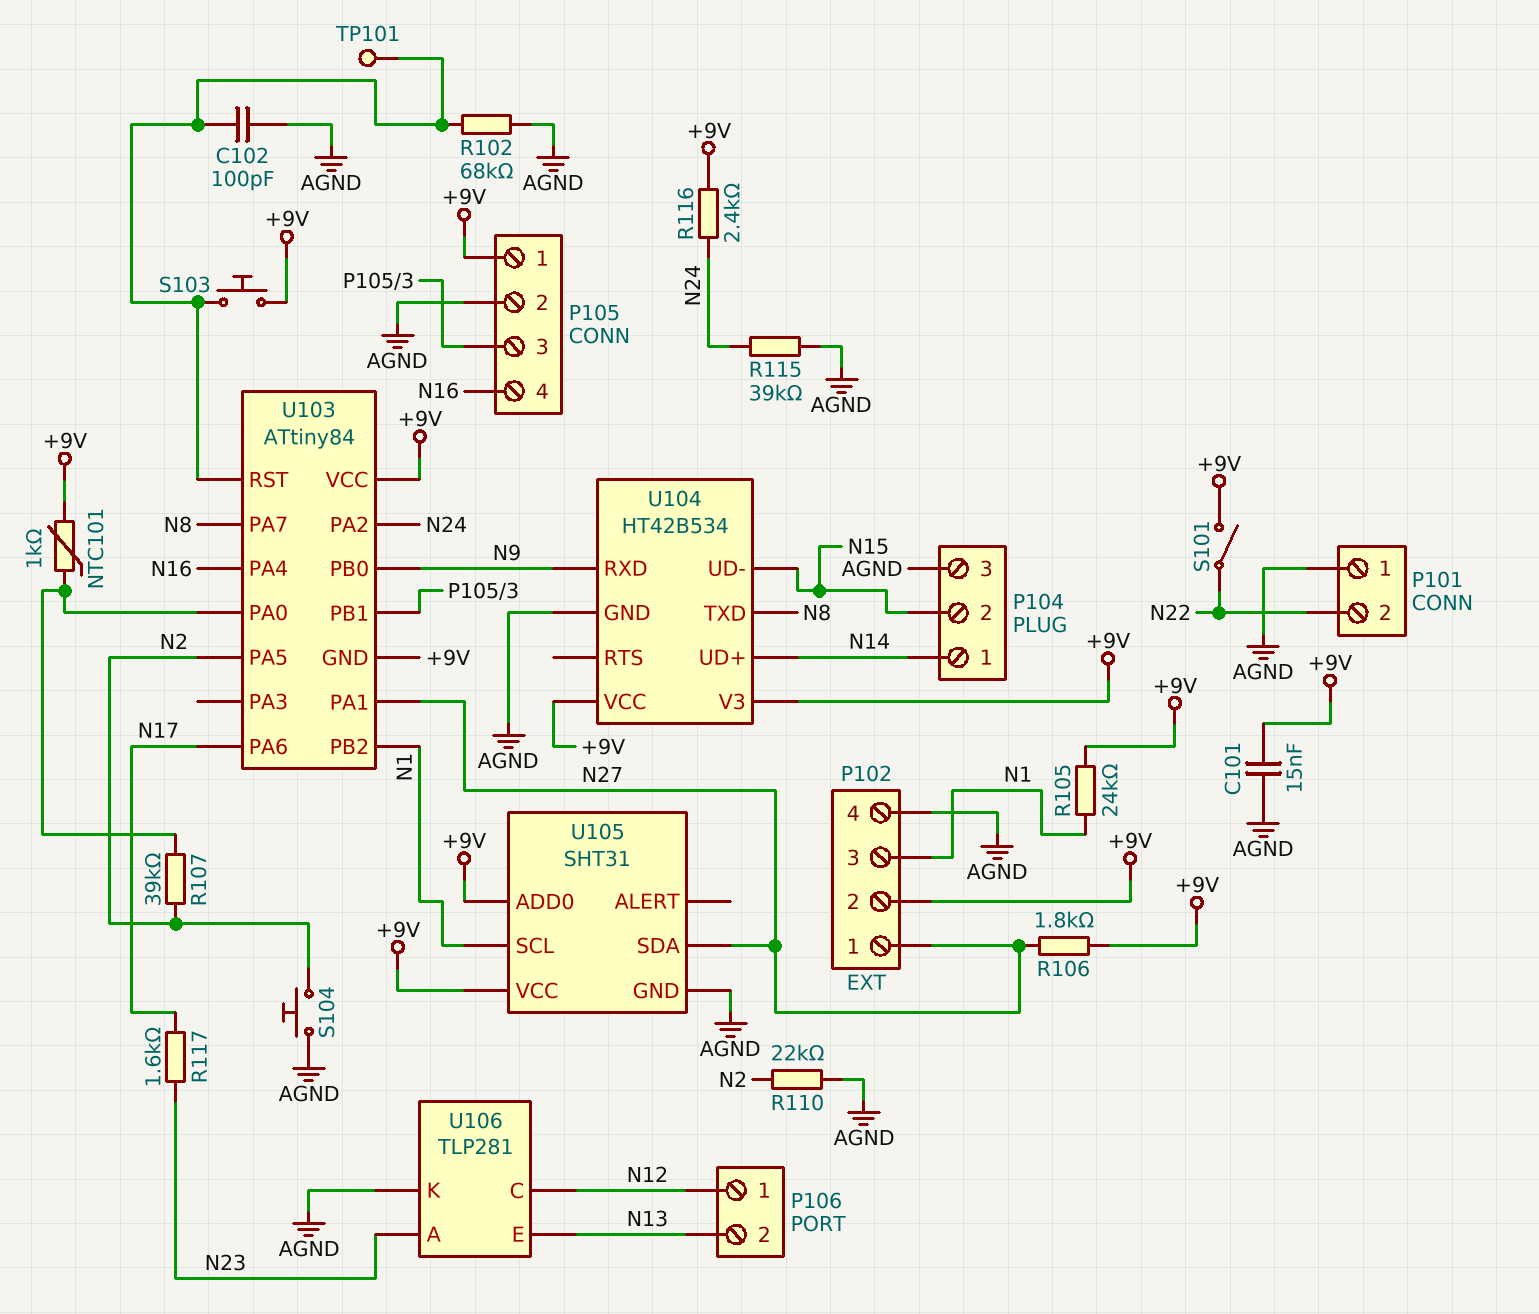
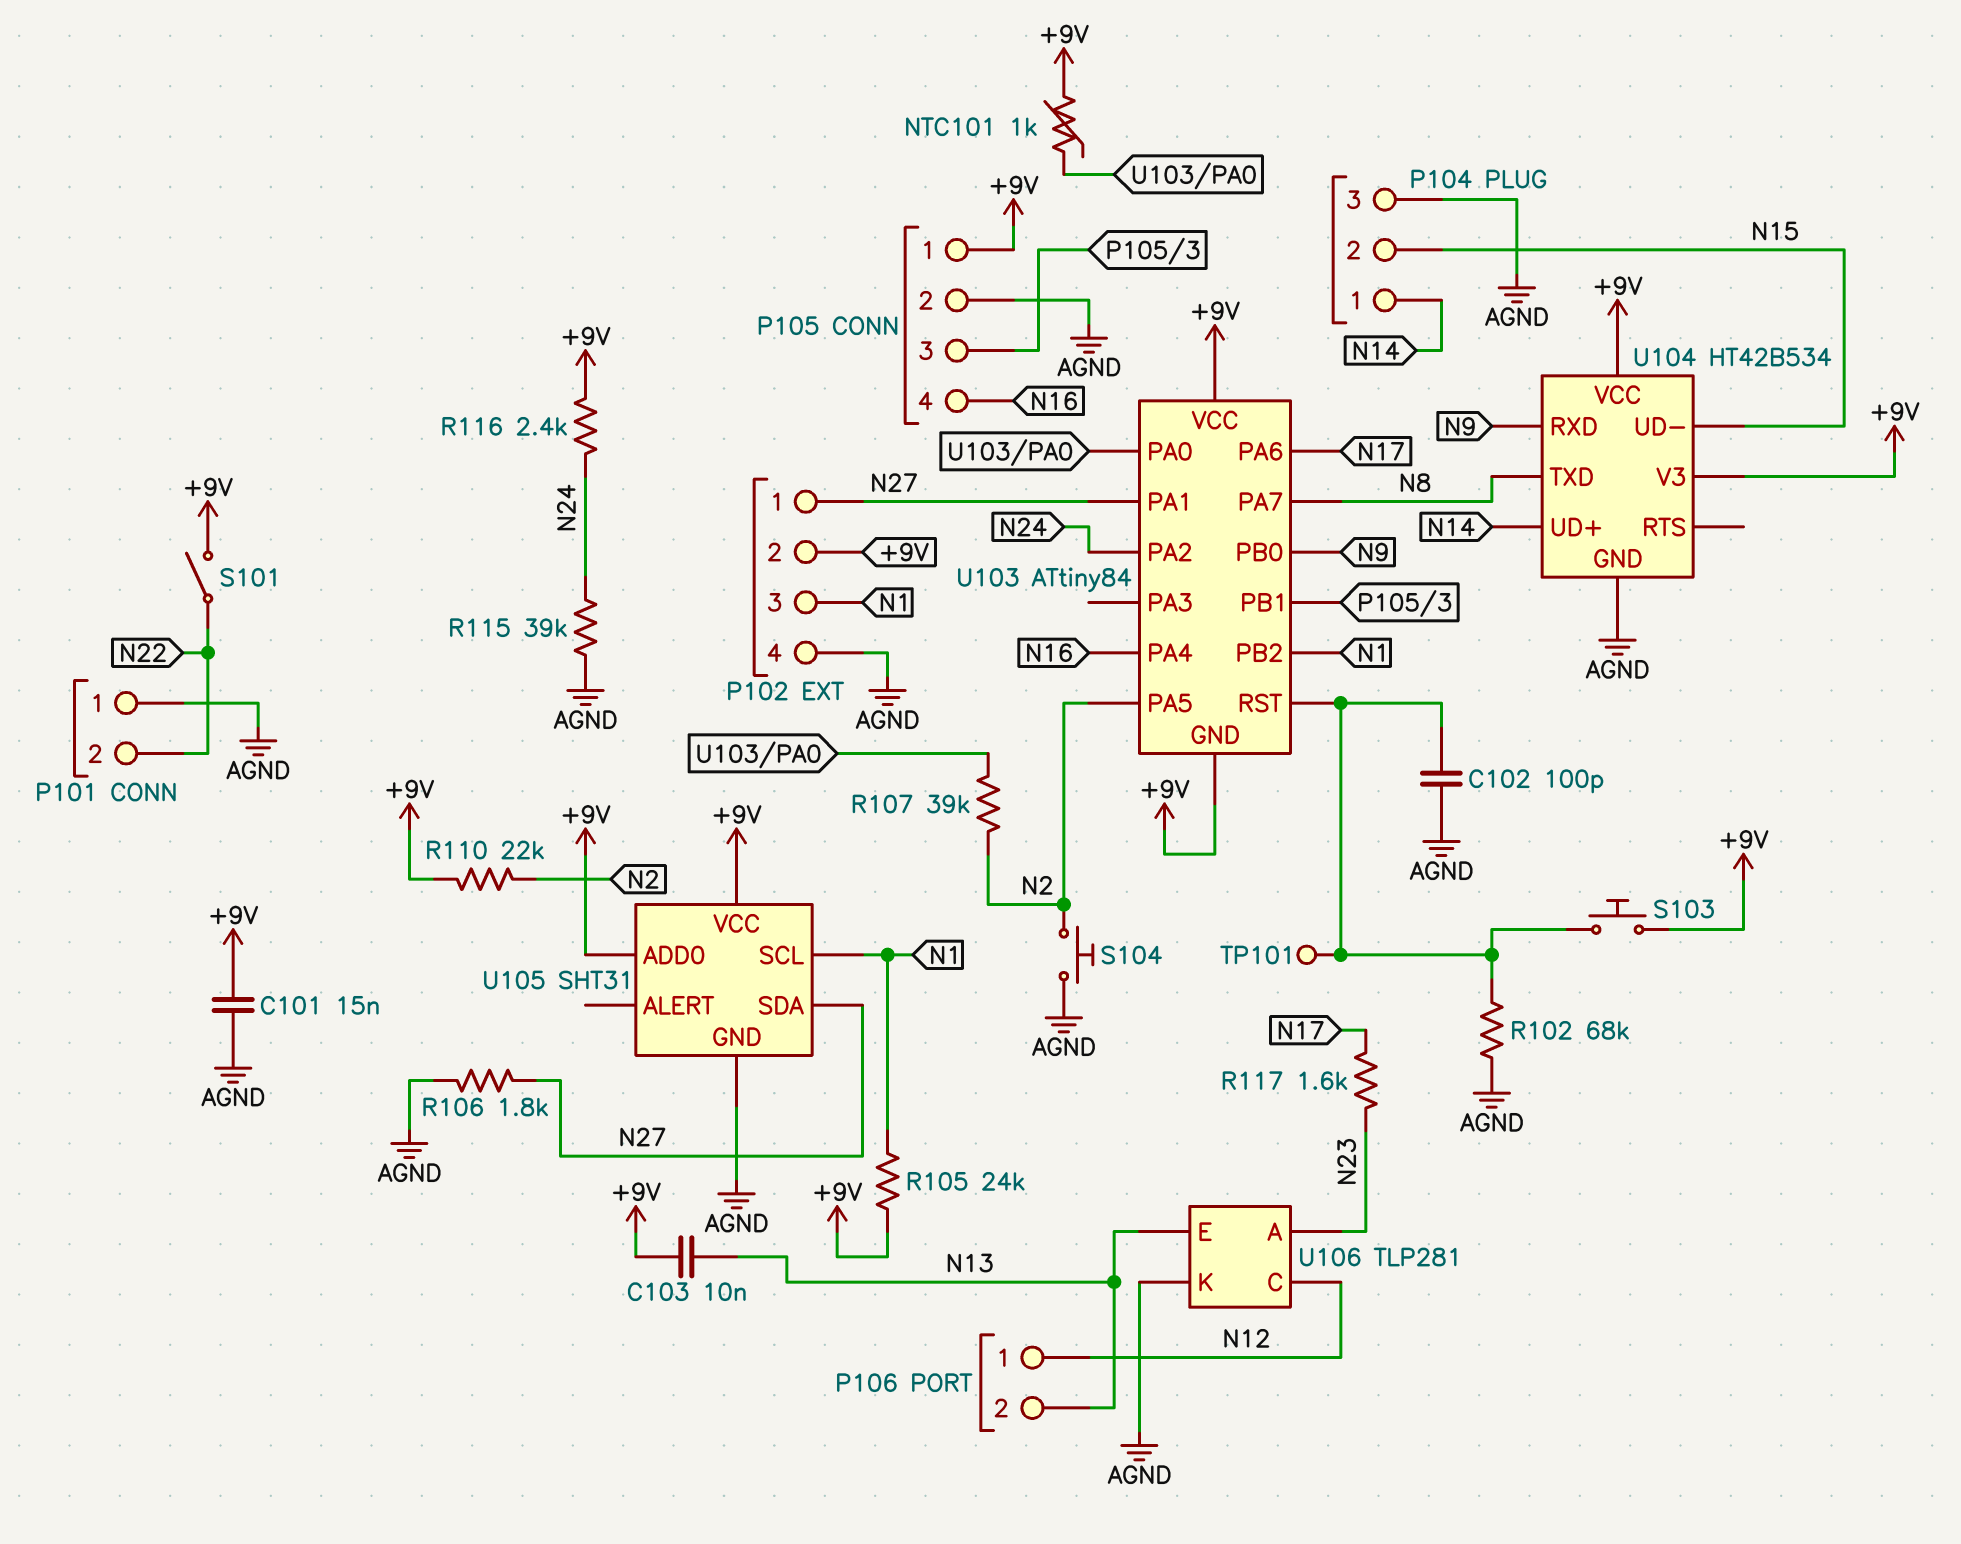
C103: none -> 10nF (+9V, N13)
R106: 1.8k (+9V, N27) -> 1.8k (AGND, N27)
R110: 22k (AGND, N2) -> 22k (+9V, N2)

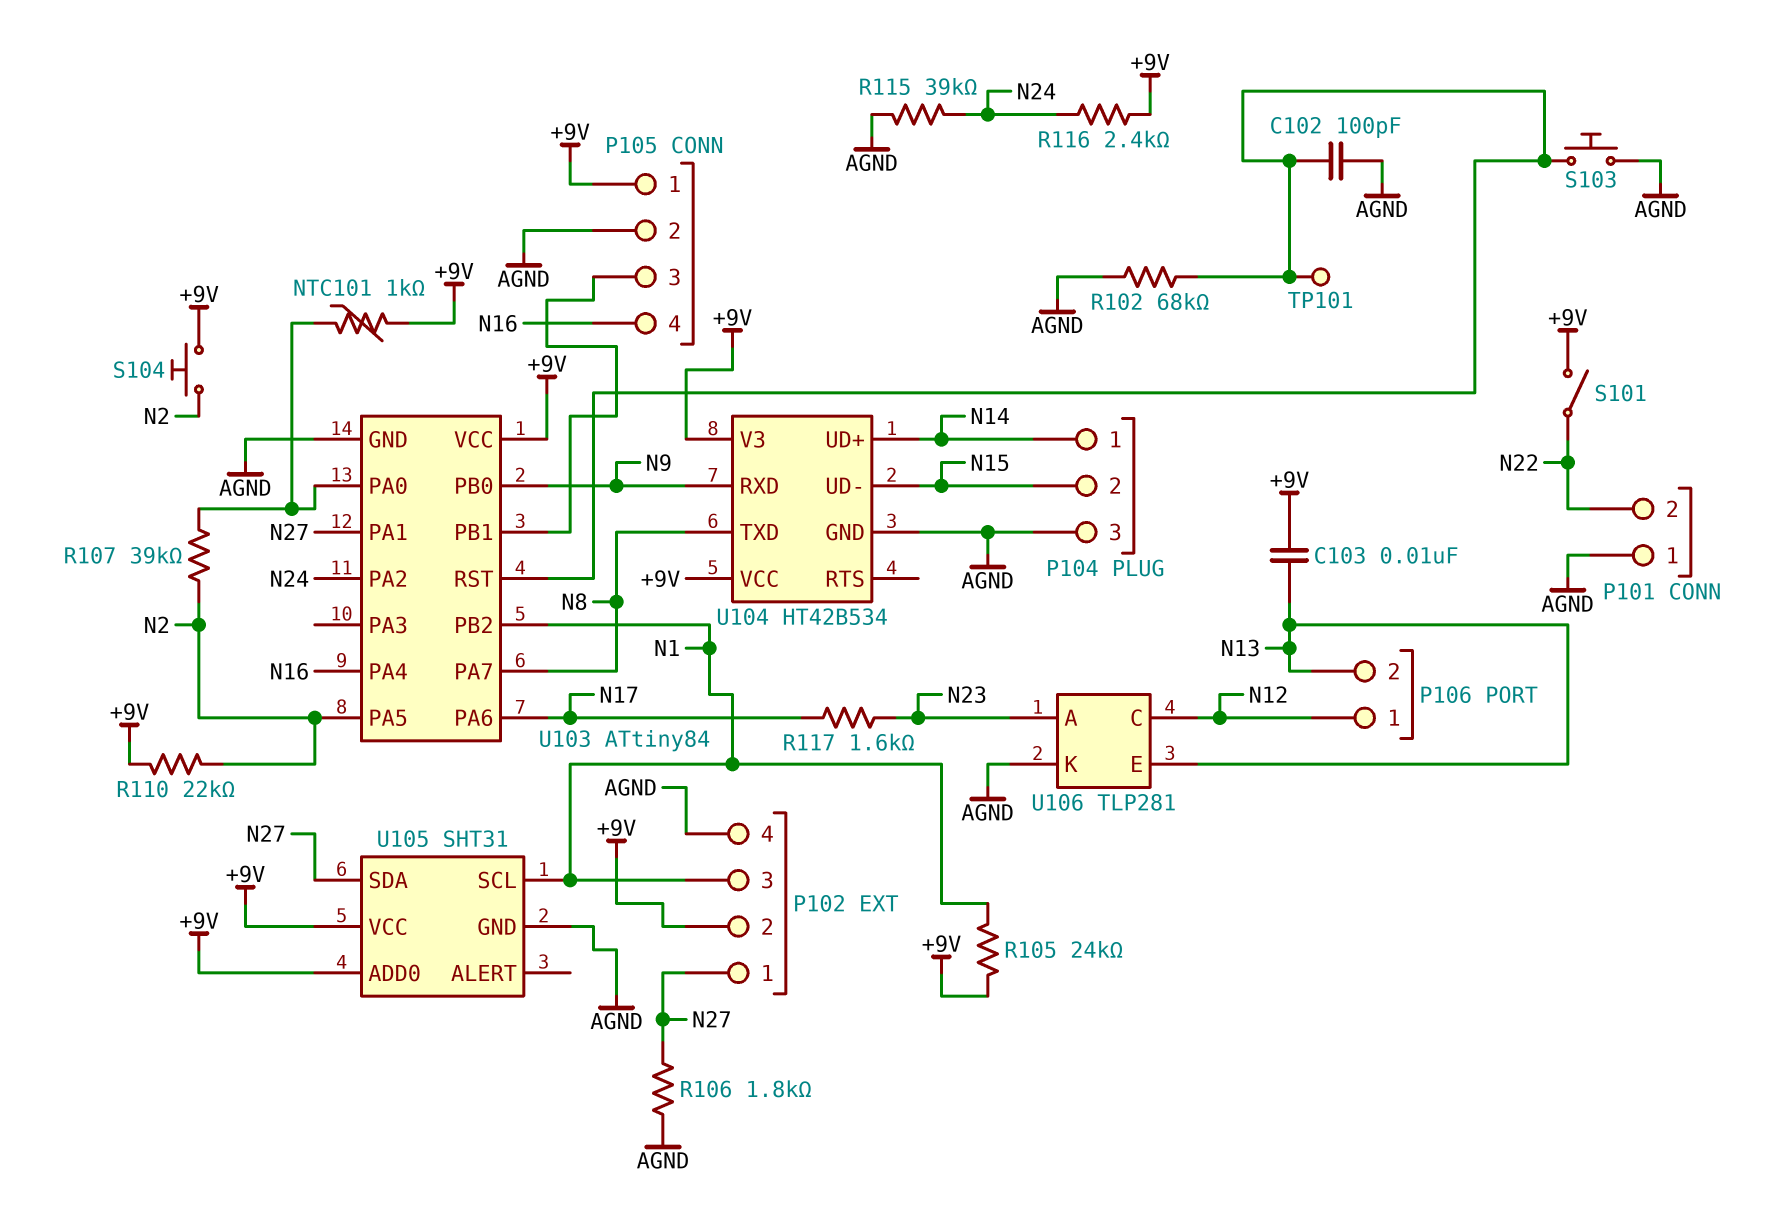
C101: 15nF (+9V, AGND) -> none
S103: button (+9V, U103/RST) -> button (AGND, U103/RST)
S104: button (AGND, N2) -> button (+9V, N2)
U103 pin GND: +9V -> AGND

